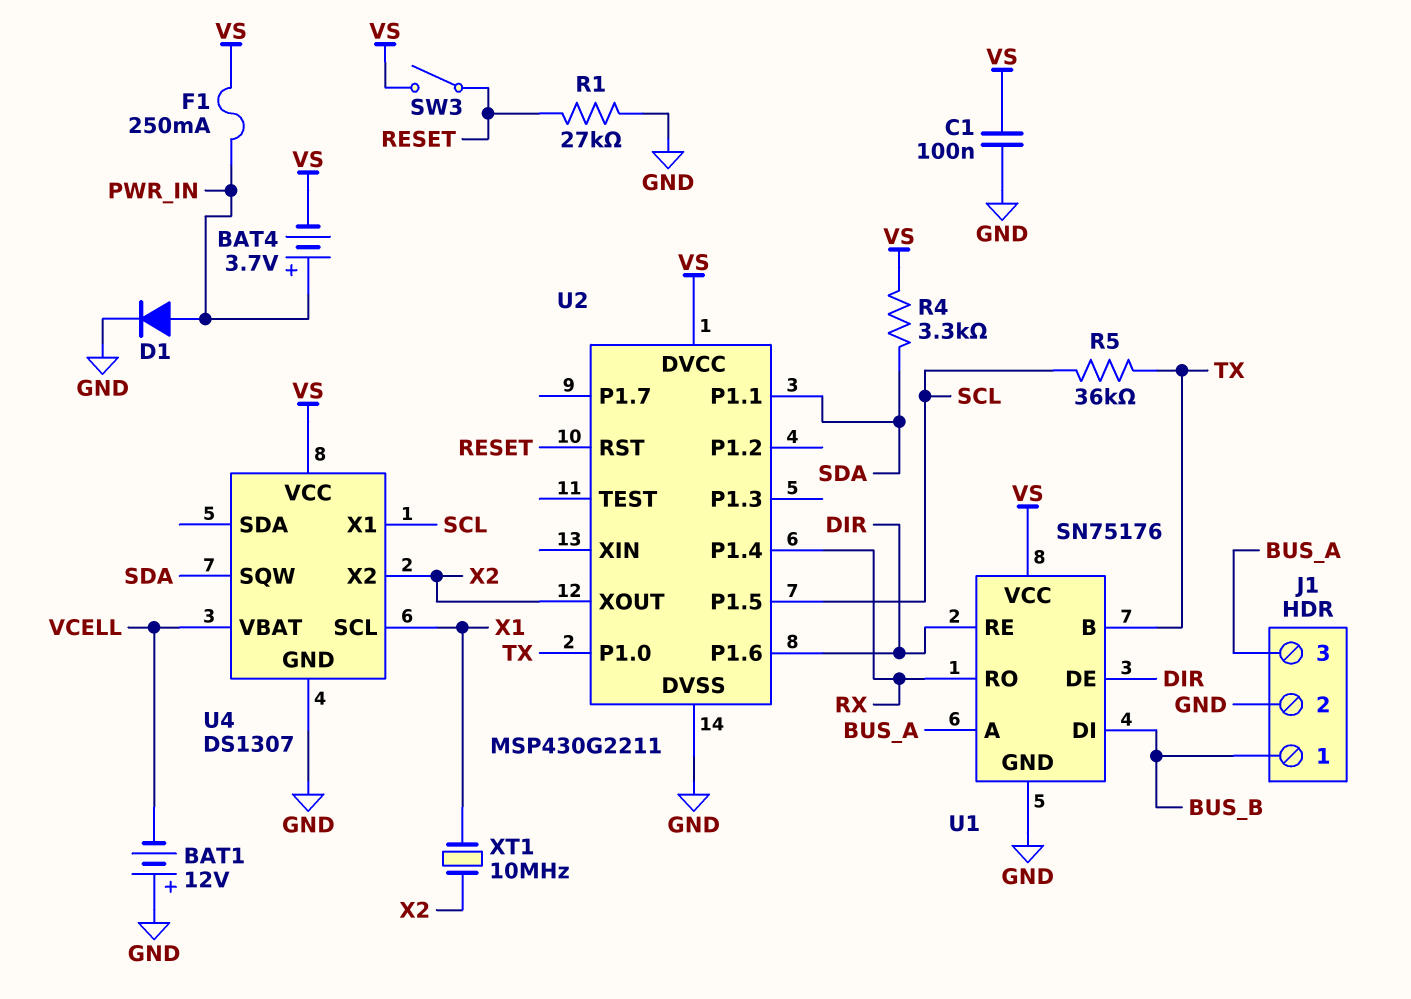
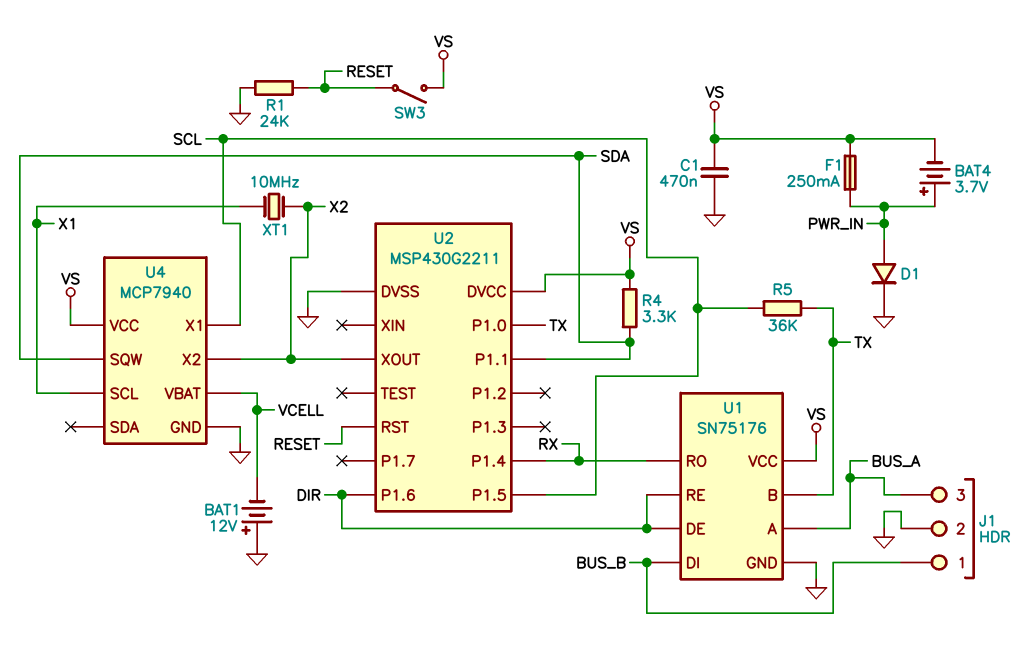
C1: 100nF (GND, VS) -> 470nF (GND, VS)
R1: 27k (GND, RESET) -> 24k (GND, RESET)
U4: DS1307 -> MCP7940

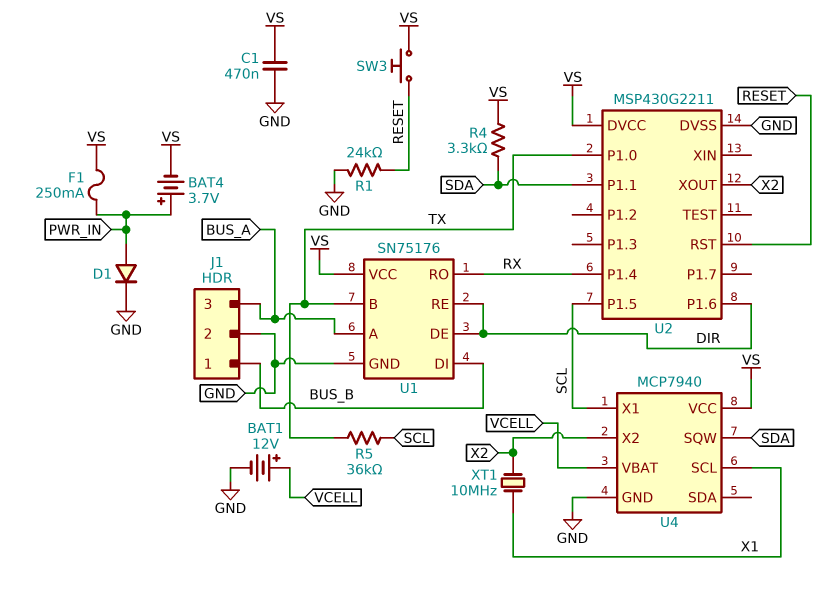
BAT1: 12V (plus GND, minus VCELL) -> 12V (plus VCELL, minus GND)
SW3: switch (RESET, VS) -> button (RESET, VS)

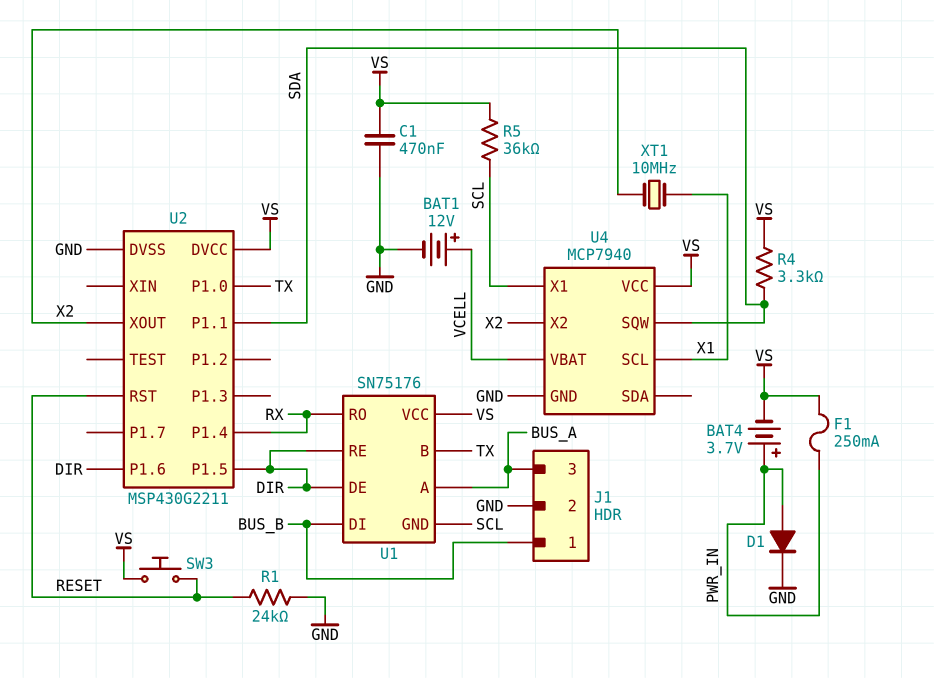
R5: 36k (SCL, TX) -> 36k (SCL, VS)
U1 pin GND: GND -> SCL
U2 pin P1.5: SCL -> DIR

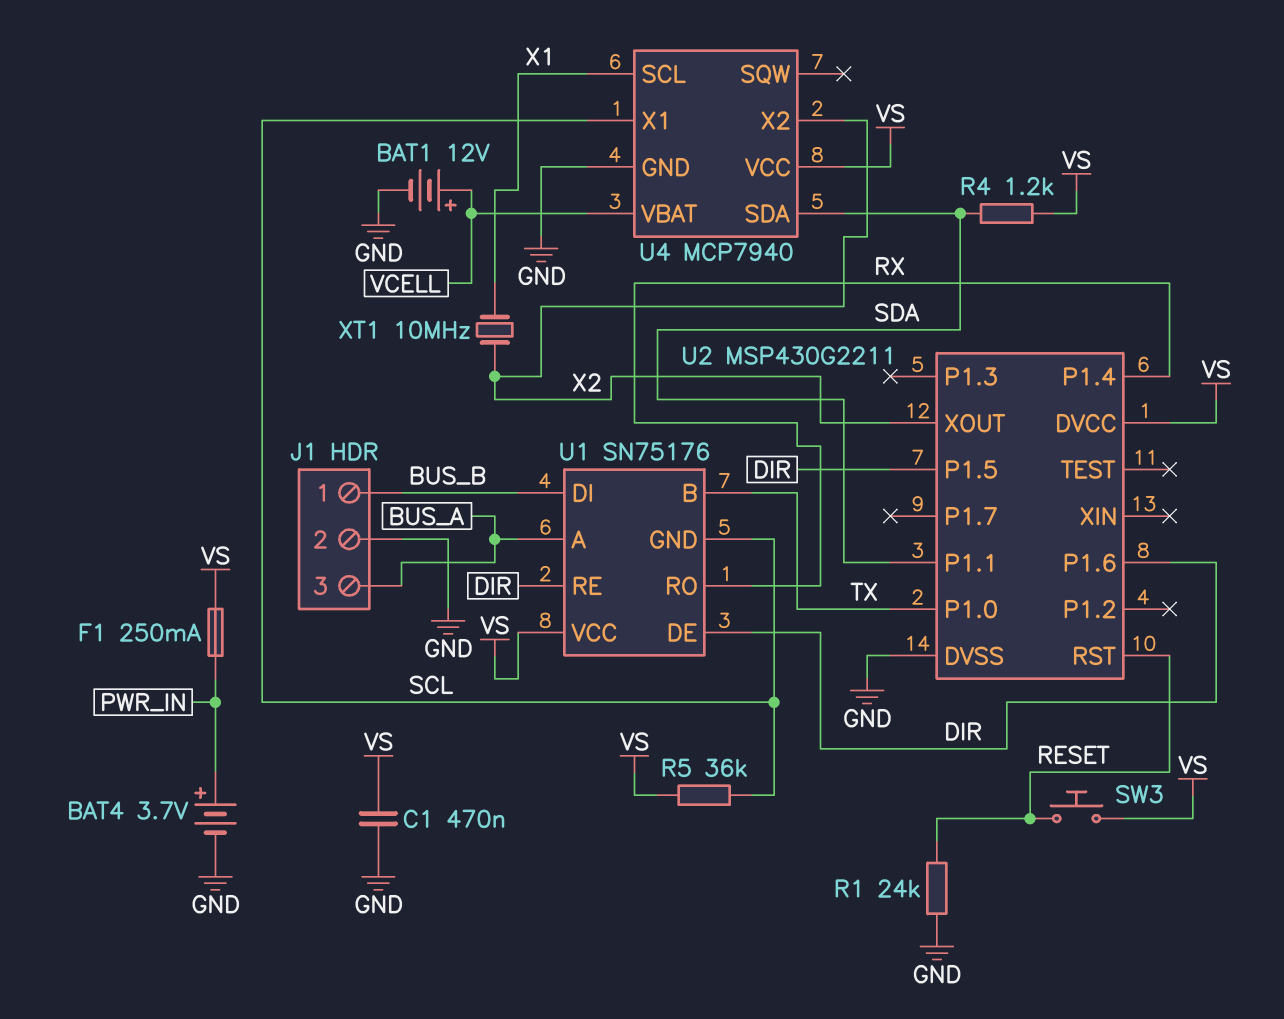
BAT4: 3.7V (plus PWR_IN, minus VS) -> 3.7V (plus PWR_IN, minus GND)
D1: diode (A PWR_IN, K GND) -> none
R4: 3.3k (SDA, VS) -> 1.2k (SDA, VS)
U4 pin SDA: none -> SDA
U4 pin SQW: SDA -> none

